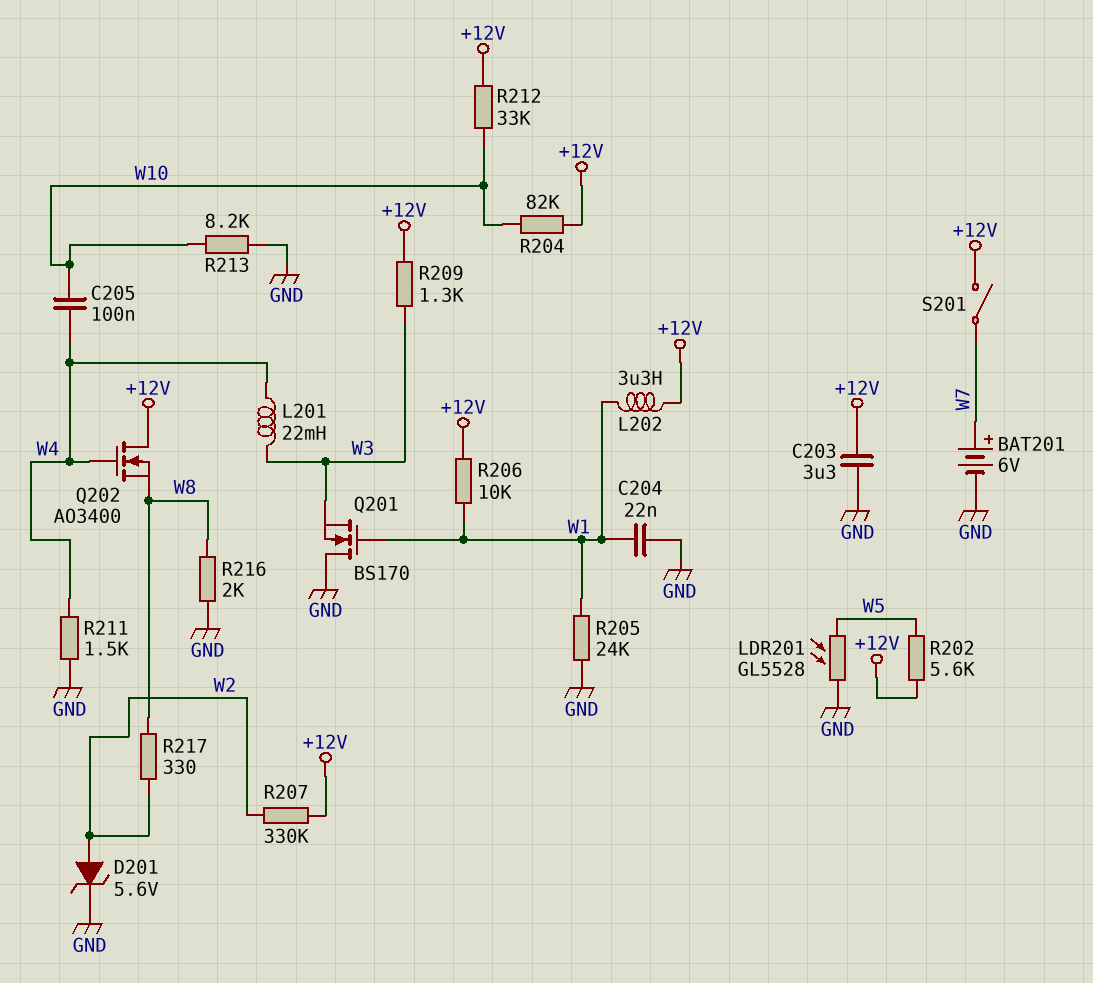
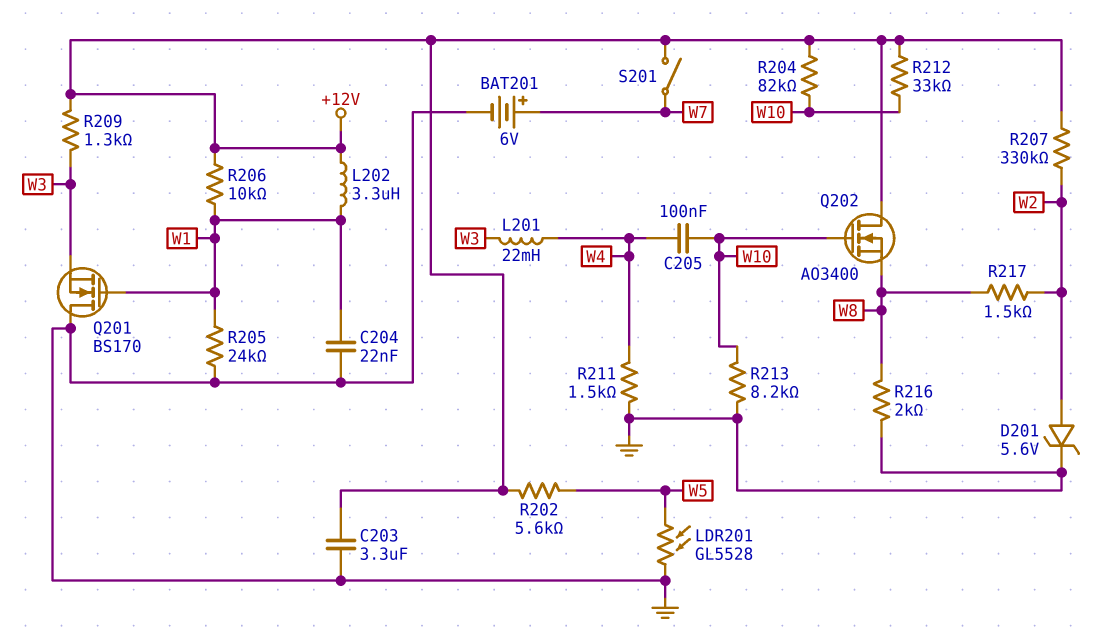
Q202: NMOS AO3400 (G W4, D +12V, S W8) -> NMOS AO3400 (G W10, D +12V, S W8)
R217: 330 (W2, W8) -> 1.5k (W2, W8)

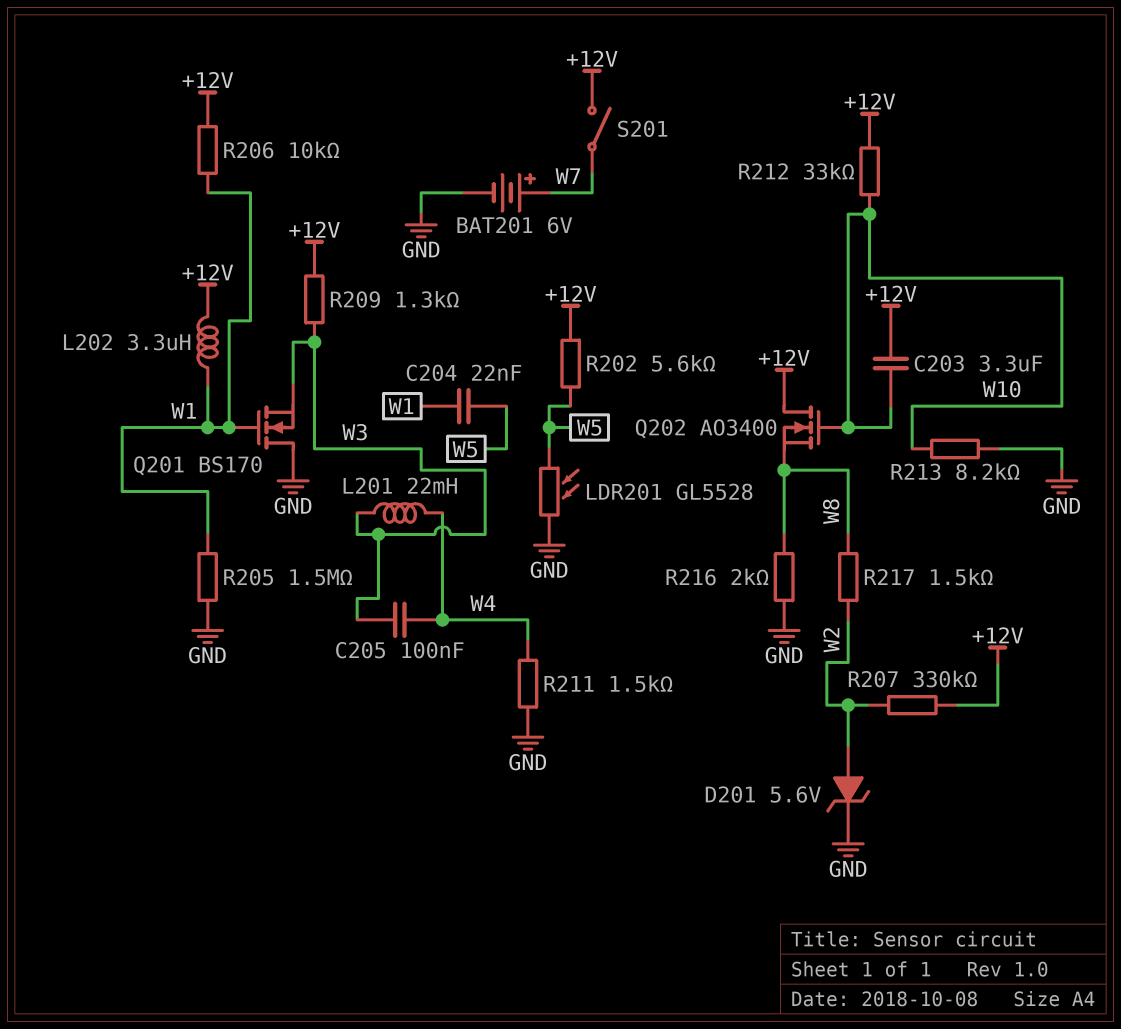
C203: 3.3uF (+12V, GND) -> 3.3uF (+12V, W10)
C204: 22nF (GND, W1) -> 22nF (W1, W5)
C205: 100nF (W4, W10) -> 100nF (W3, W4)
R204: 82k (+12V, W10) -> none
R205: 24k (GND, W1) -> 1.5M (GND, W1)

